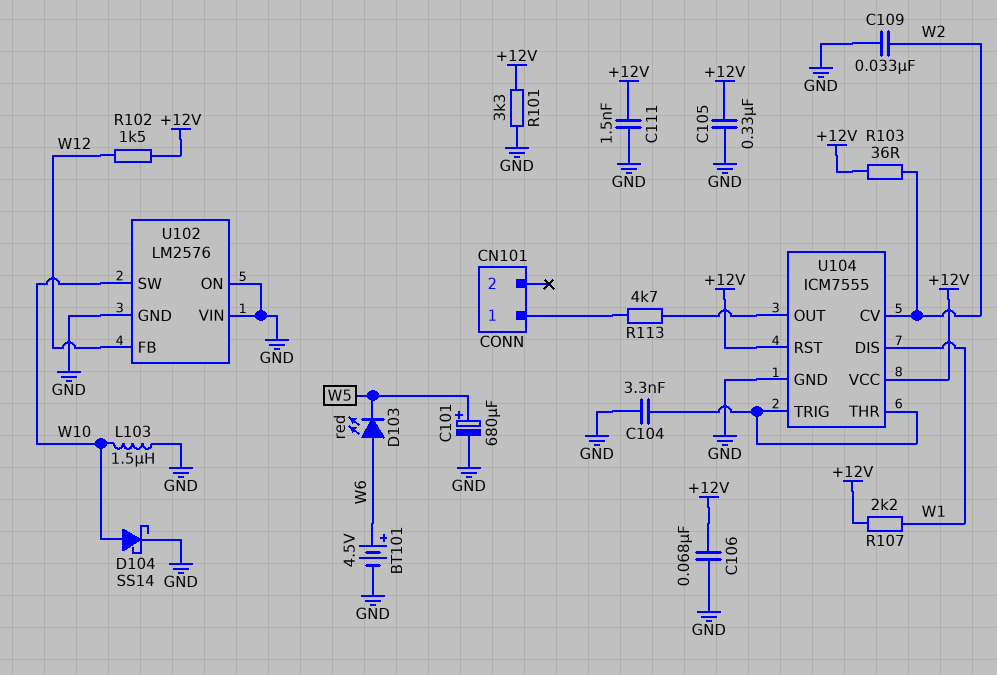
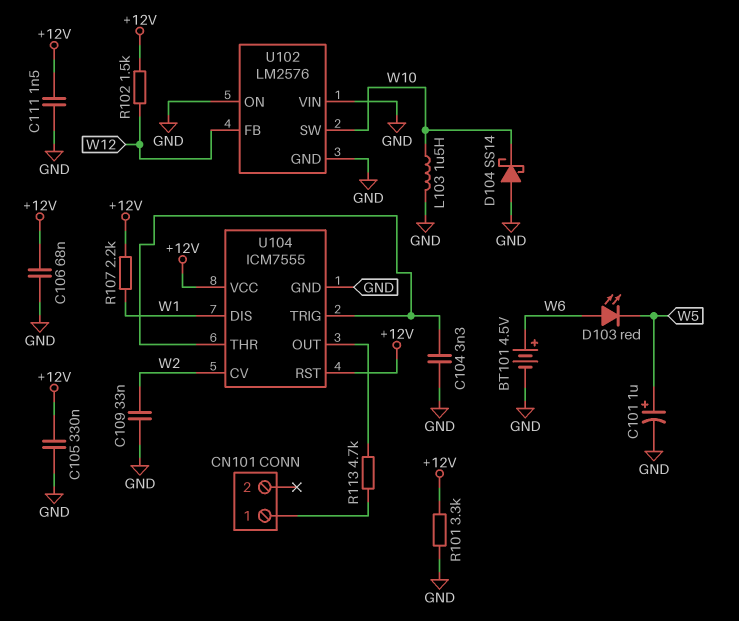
C101: 680uF (plus W5, minus GND) -> 1uF (plus W5, minus GND)
D104: schottky SS14 (A W10, K GND) -> schottky SS14 (A GND, K W10)
R103: 36 (+12V, W2) -> none

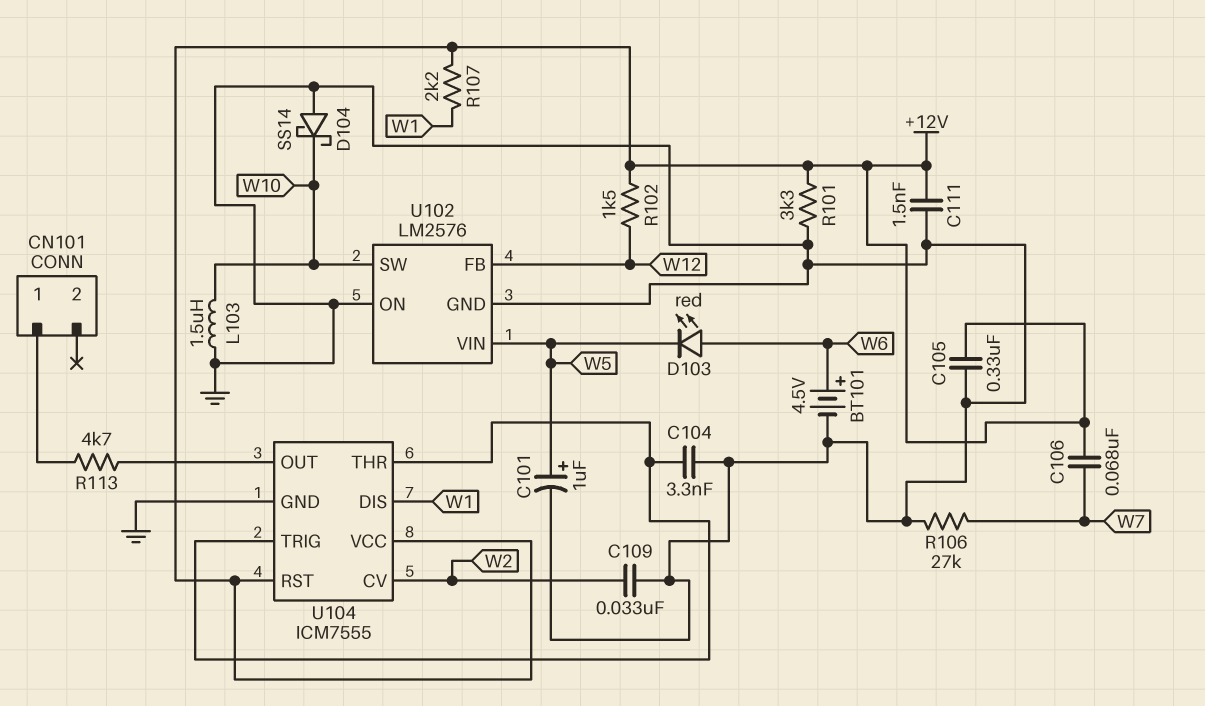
C106: 68nF (+12V, GND) -> 68nF (+12V, W7)
R106: none -> 27k (GND, W7)
U102 pin VIN: GND -> W5

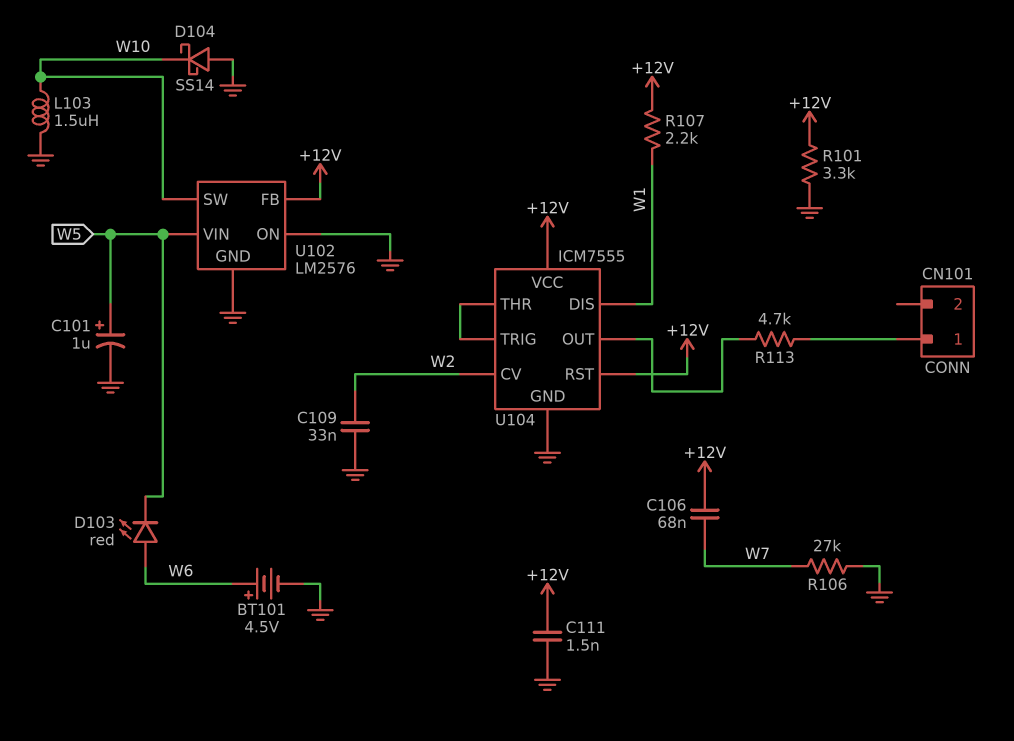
C104: 3.3nF (GND, U104/THR) -> none
C105: 330nF (+12V, GND) -> none
R102: 1.5k (+12V, W12) -> none
U102 pin FB: W12 -> +12V

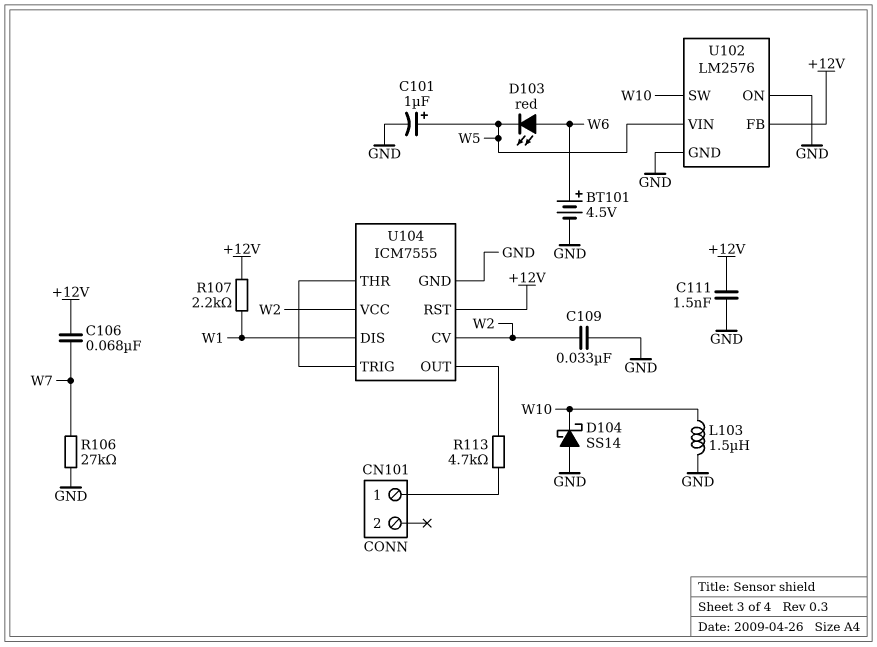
R101: 3.3k (+12V, GND) -> none
U104 pin VCC: +12V -> W2

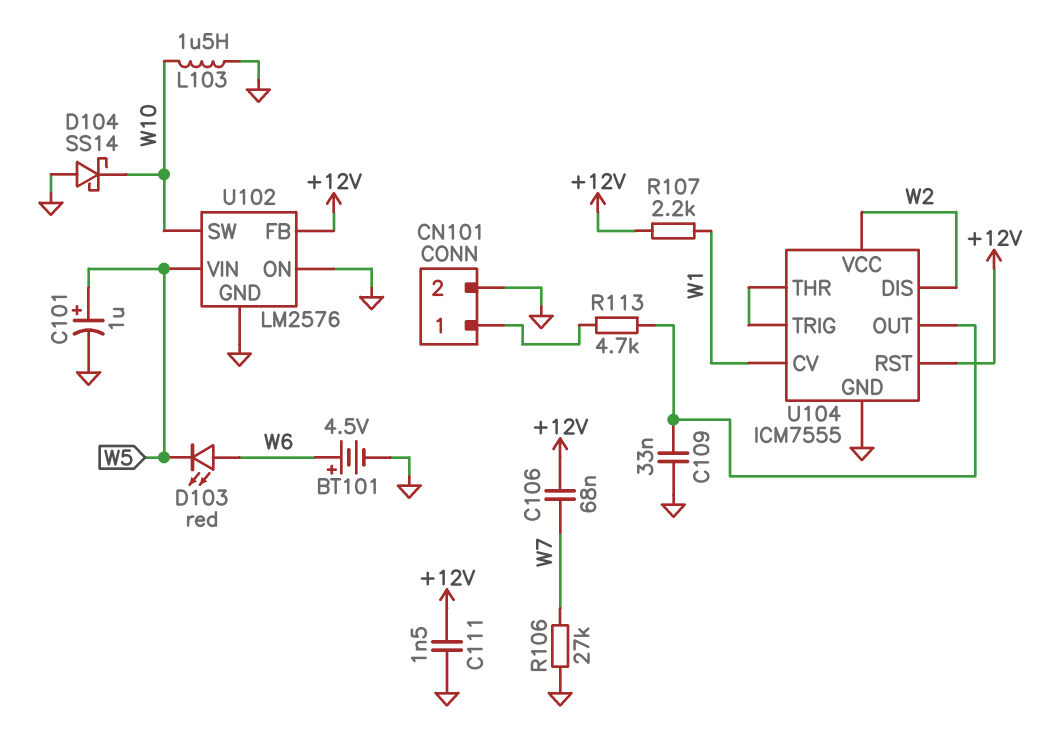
C109: 33nF (GND, W2) -> 33nF (GND, U104/OUT)
CN101 pin 2: none -> GND
U104 pin CV: W2 -> W1
U104 pin DIS: W1 -> W2

